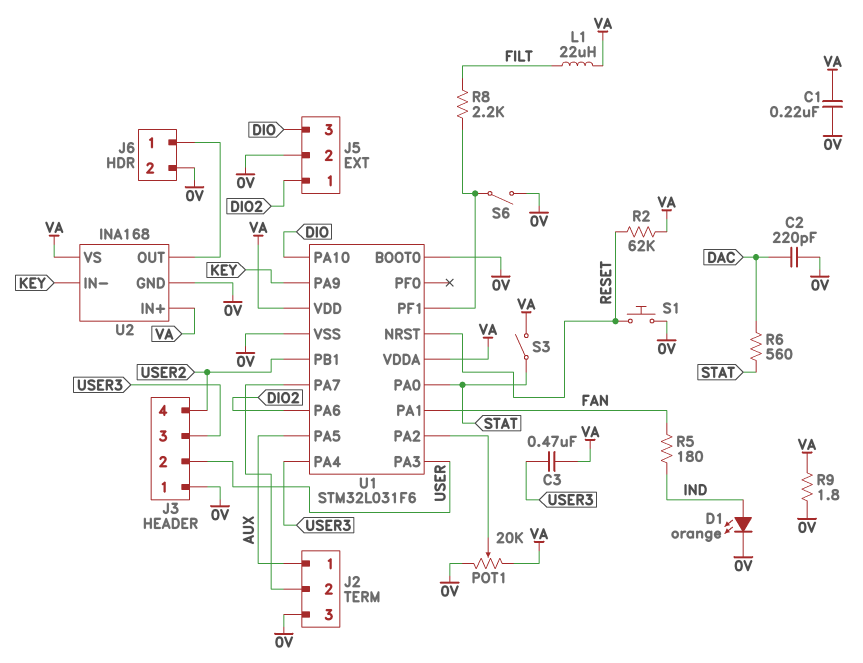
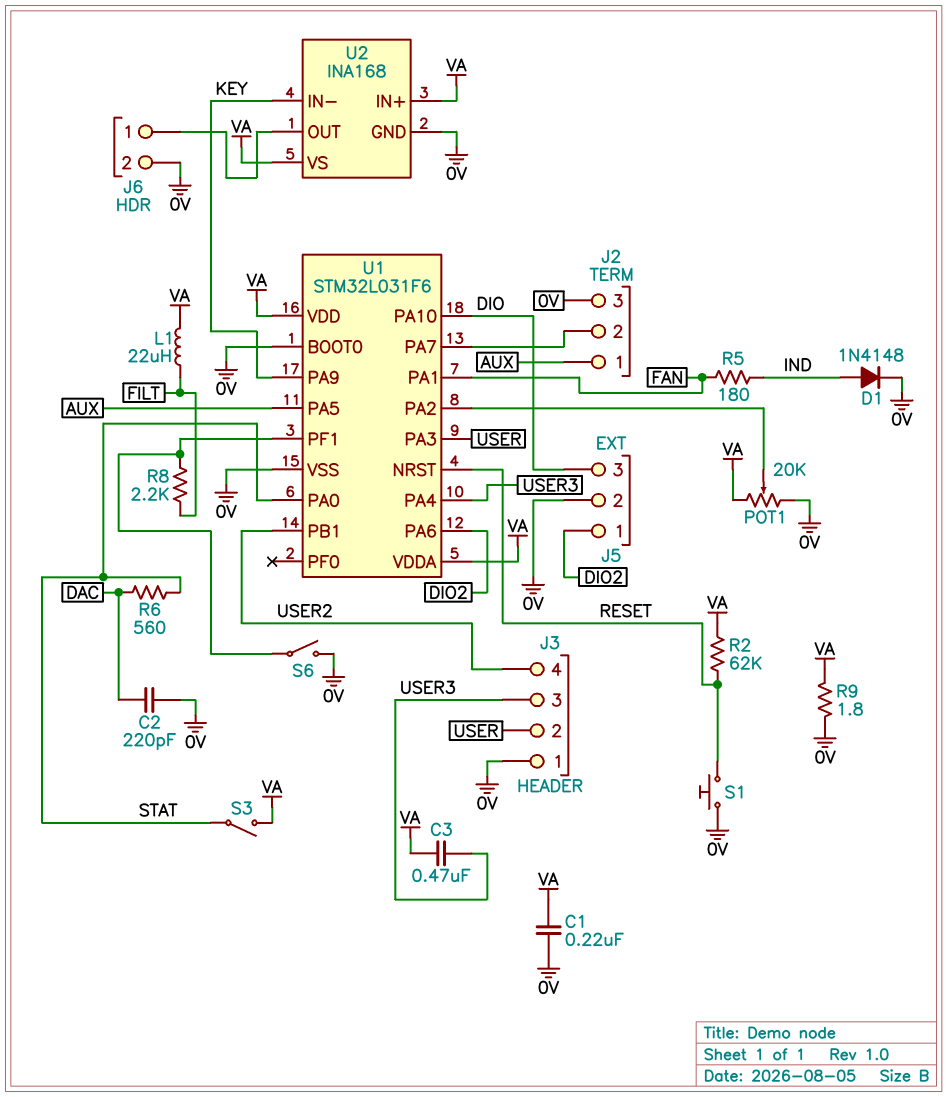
D1: LED orange (A IND, K 0V) -> diode 1N4148 (A IND, K 0V)

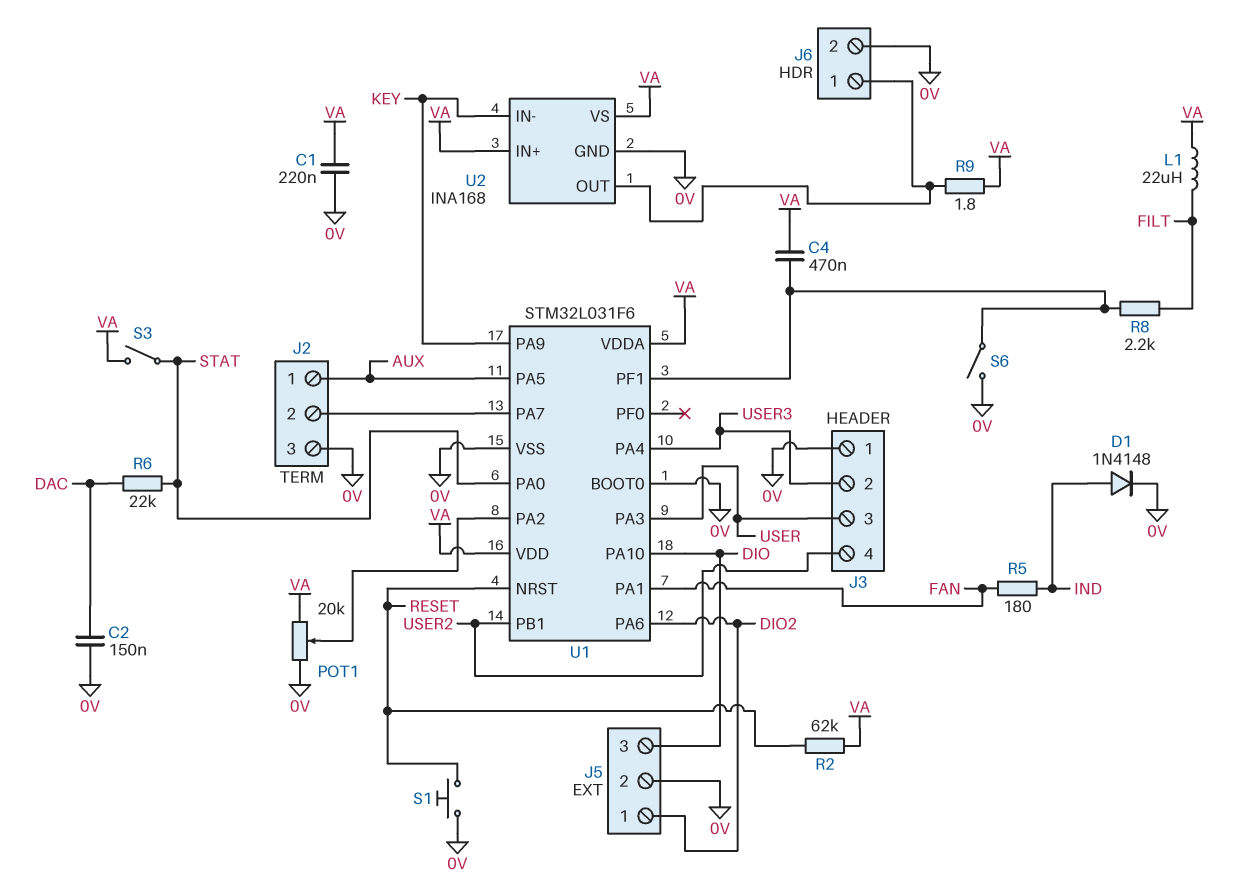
C2: 220pF (0V, DAC) -> 150nF (0V, DAC)
C3: 470nF (USER3, VA) -> none
C4: none -> 470nF (U1/PF1, VA)
J3 pin 2: USER -> USER3
J3 pin 3: USER3 -> USER
R6: 560 (DAC, STAT) -> 22k (DAC, STAT)
R9: 1.8 (0V, VA) -> 1.8 (J6/1, VA)

